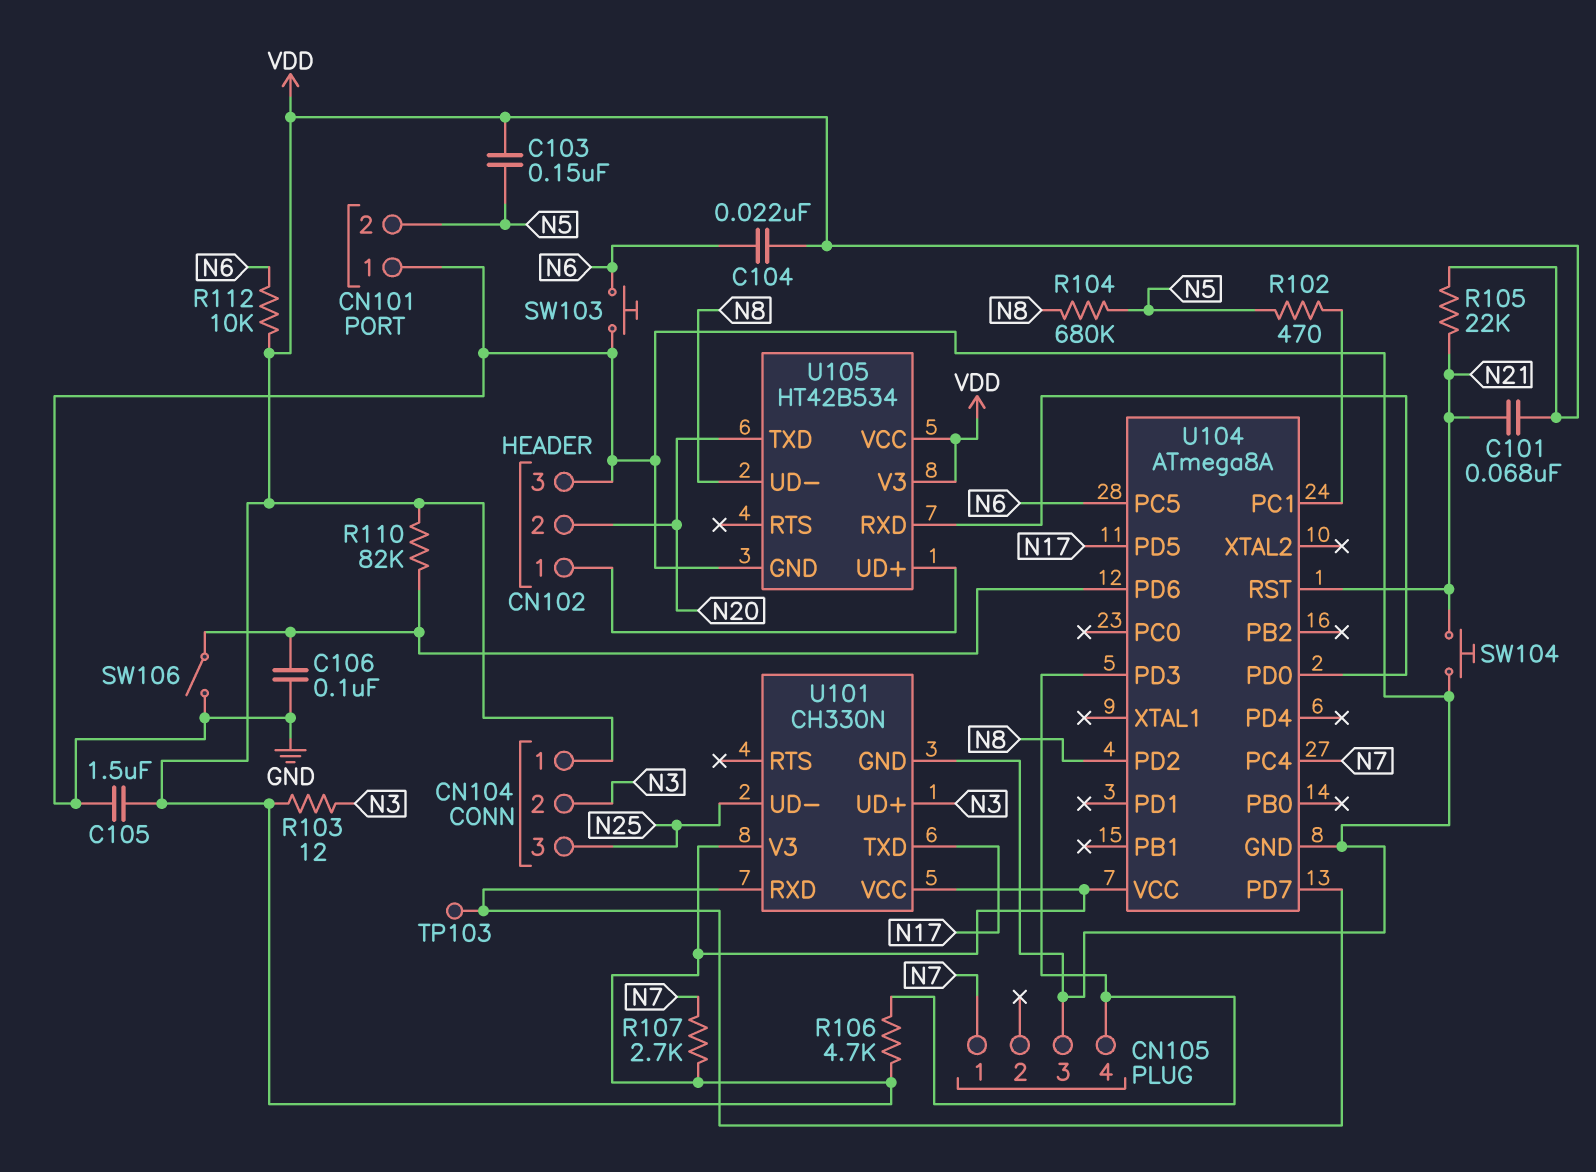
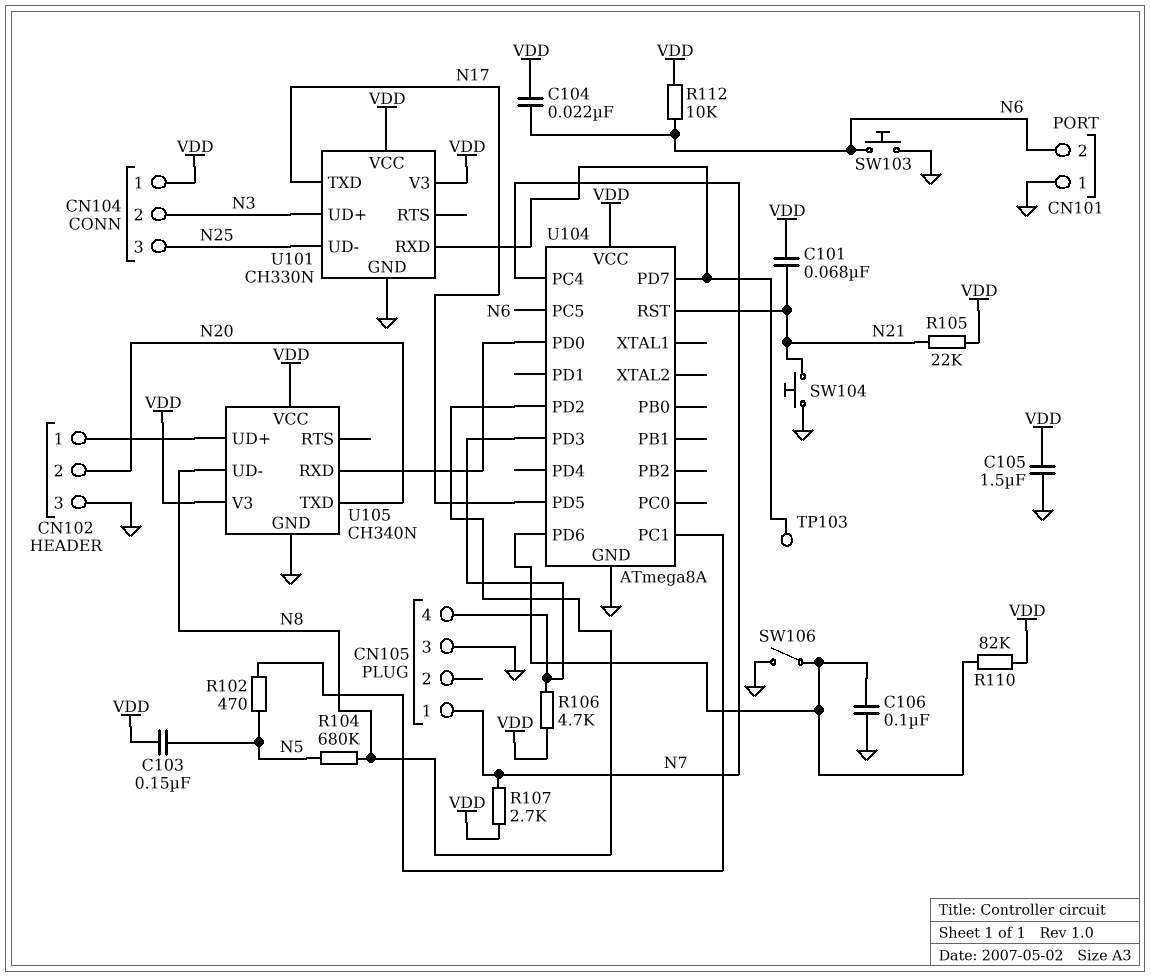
CN101 pin 2: N5 -> N6
R103: 12 (N3, VDD) -> none
U105: HT42B534 -> CH340N

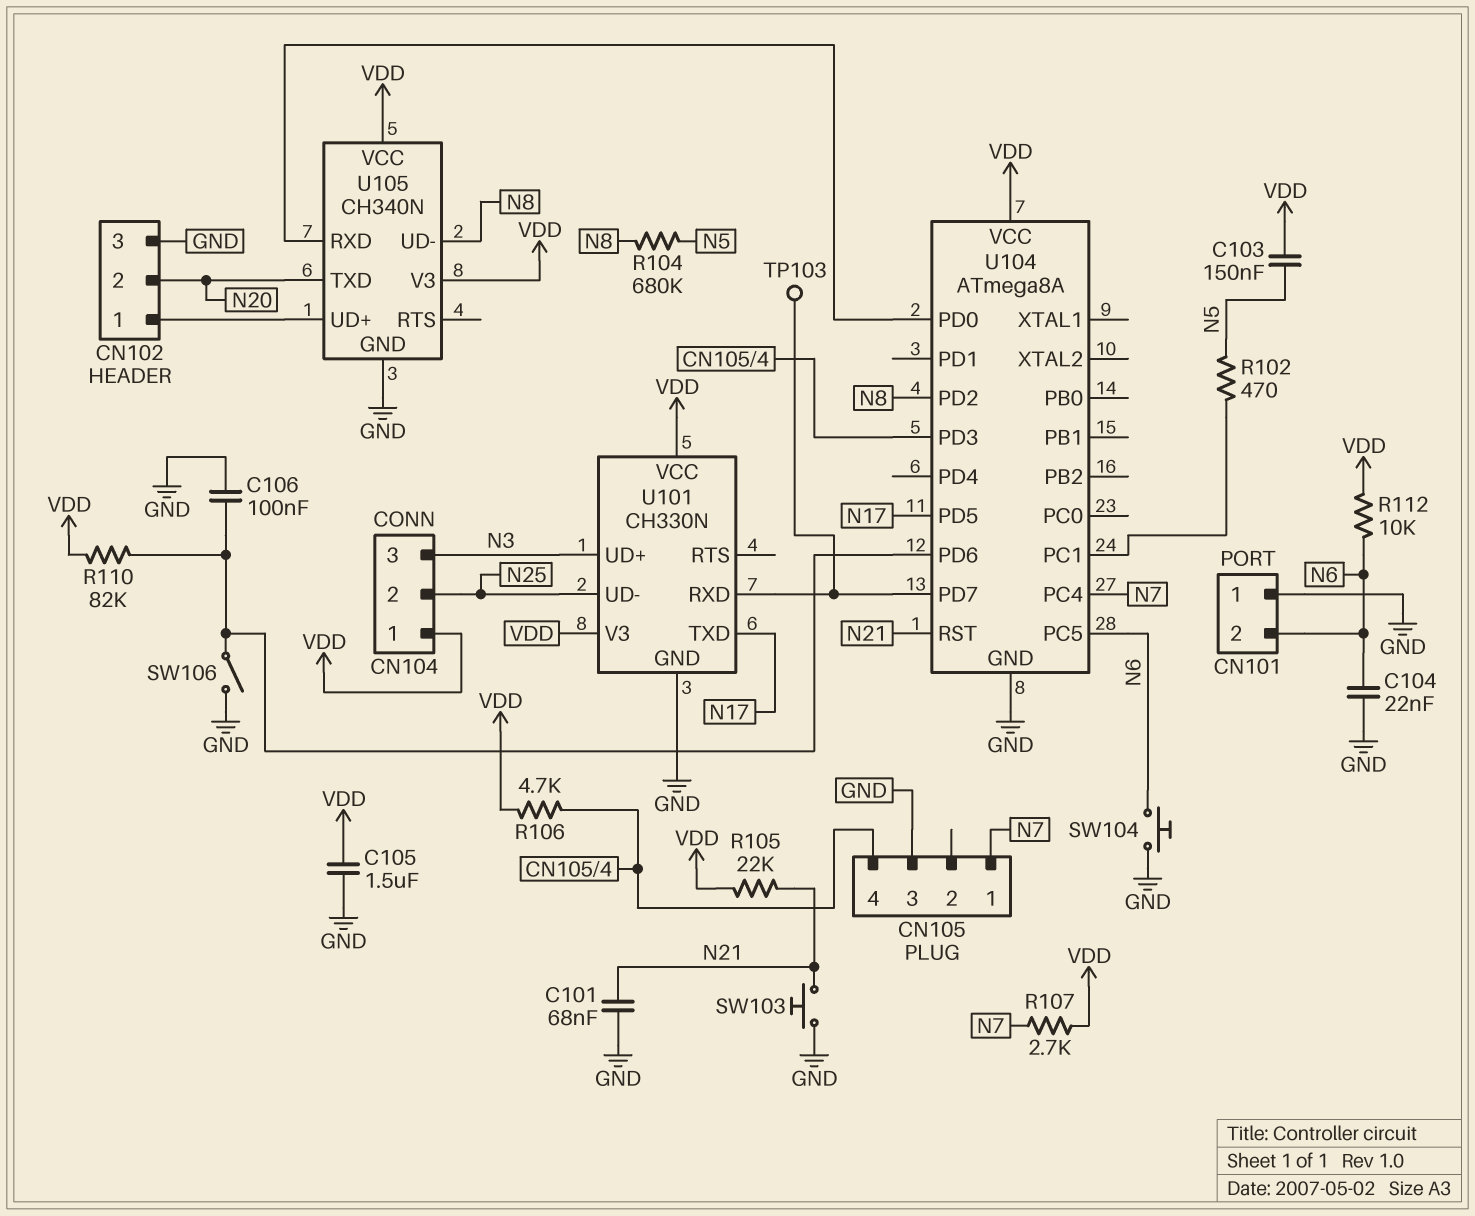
C101: 68nF (N21, VDD) -> 68nF (GND, N21)
C104: 22nF (N6, VDD) -> 22nF (GND, N6)
CN104 pin 2: N3 -> N25
CN104 pin 3: N25 -> N3
SW103: button (GND, N6) -> button (GND, N21)
SW104: button (GND, N21) -> button (GND, N6)

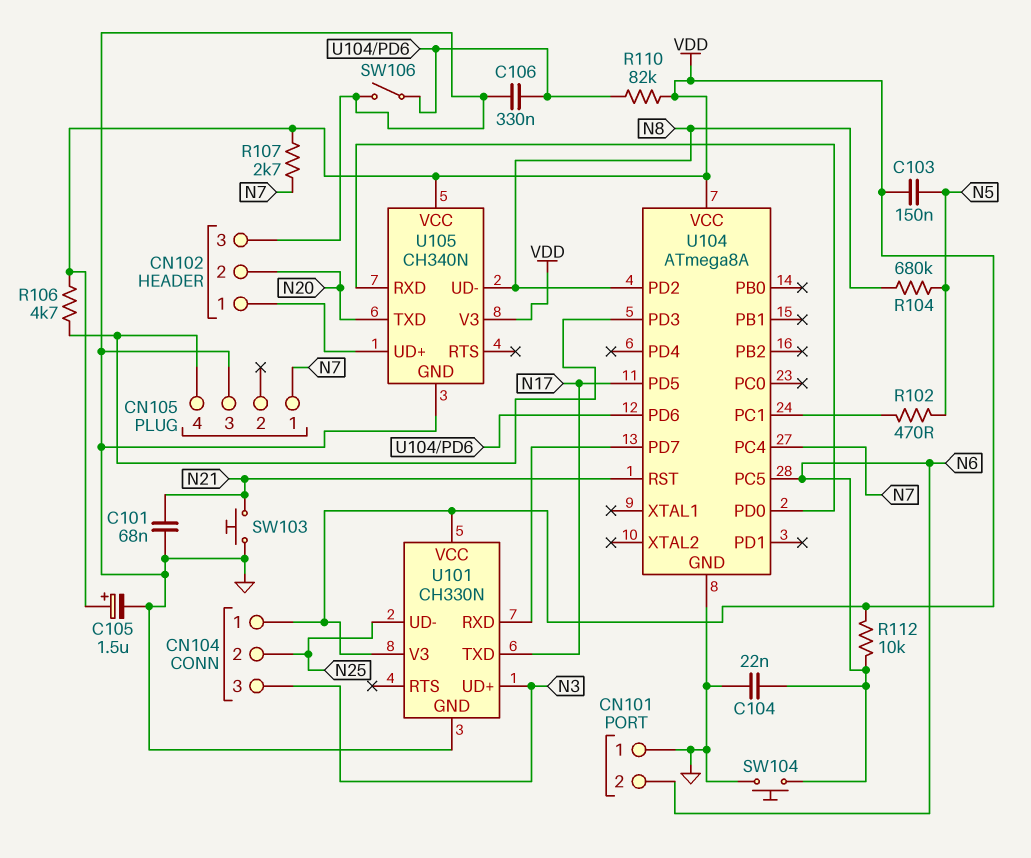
C105: 1.5uF (GND, VDD) -> 1.5uF (plus VDD, minus GND)
C106: 100nF (GND, U104/PD6) -> 330nF (GND, U104/PD6)
R105: 22k (N21, VDD) -> none
TP103: test point (U101/RXD) -> none

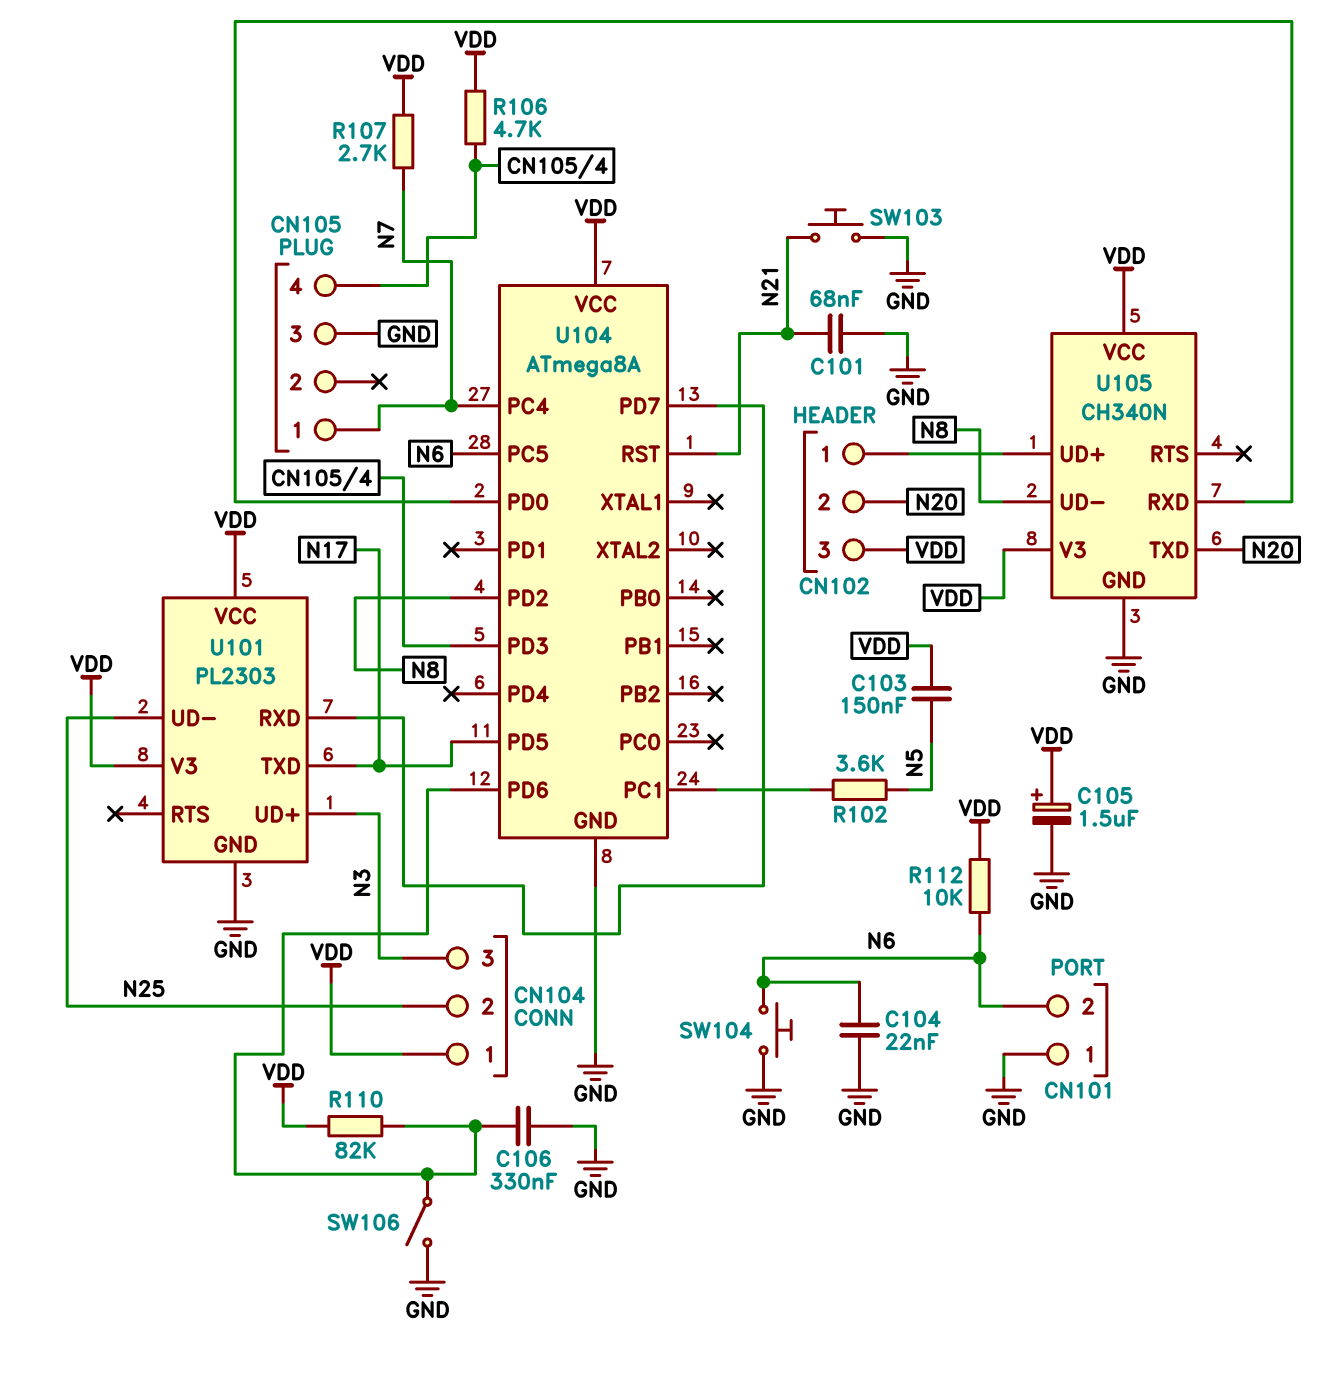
CN102 pin 3: GND -> VDD
R102: 470 (N5, U104/PC1) -> 3.6k (N5, U104/PC1)
R104: 680k (N5, N8) -> none
U101: CH330N -> PL2303

